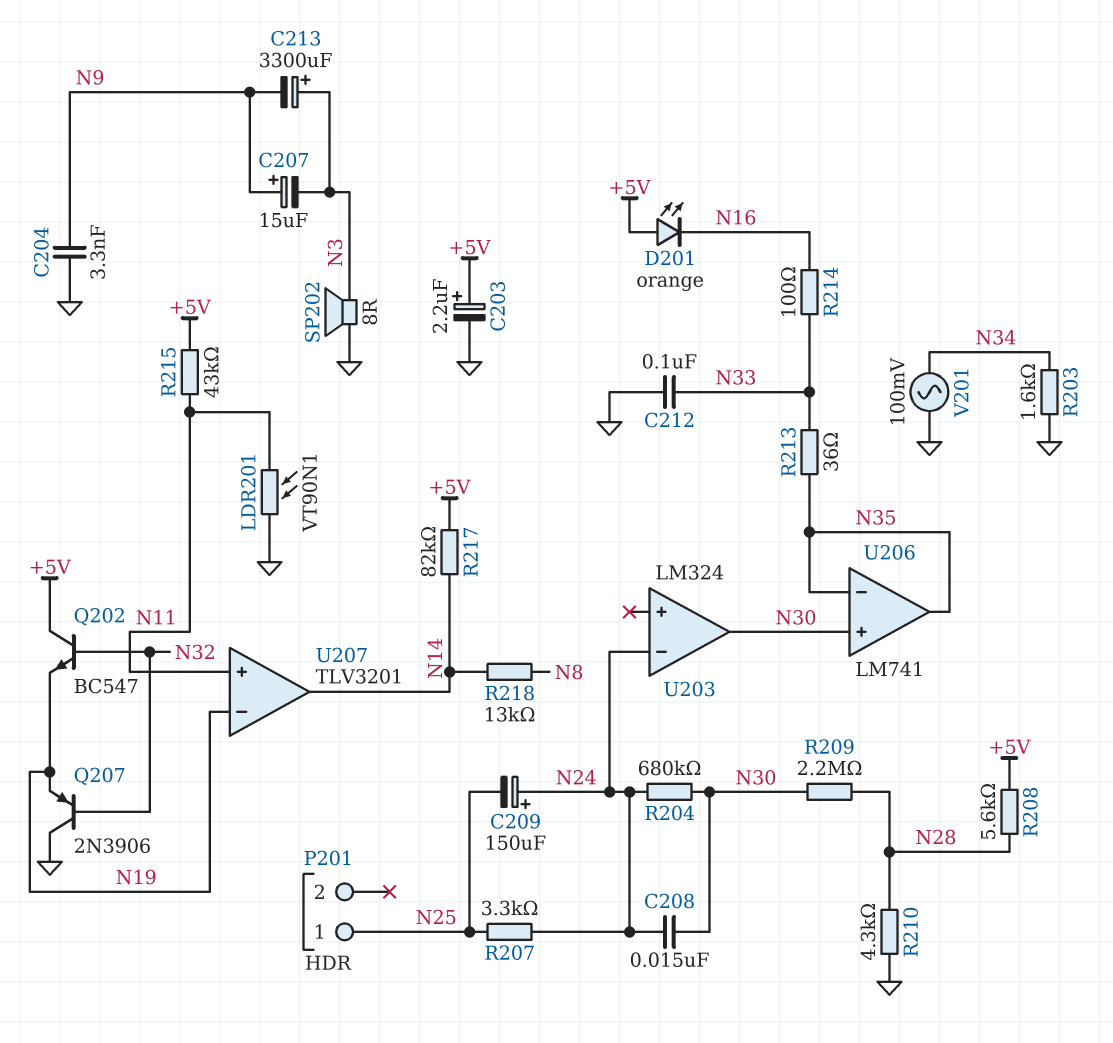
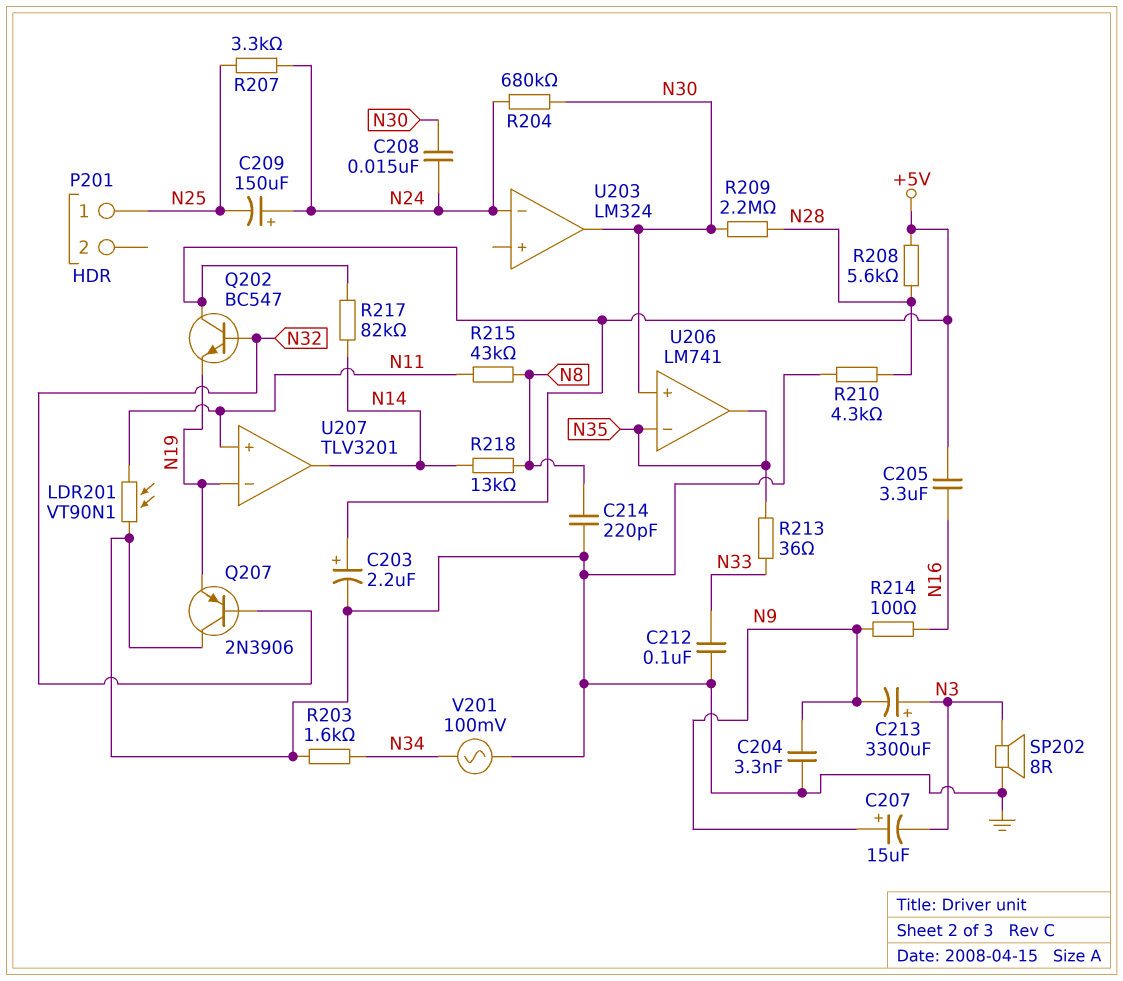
C205: none -> 3.3uF (+5V, N16)
C214: none -> 220pF (GND, N8)
D201: LED orange (A +5V, K N16) -> none
R214: 100 (N16, N33) -> 100 (N9, N16)
R215: 43k (+5V, N11) -> 43k (N8, N11)

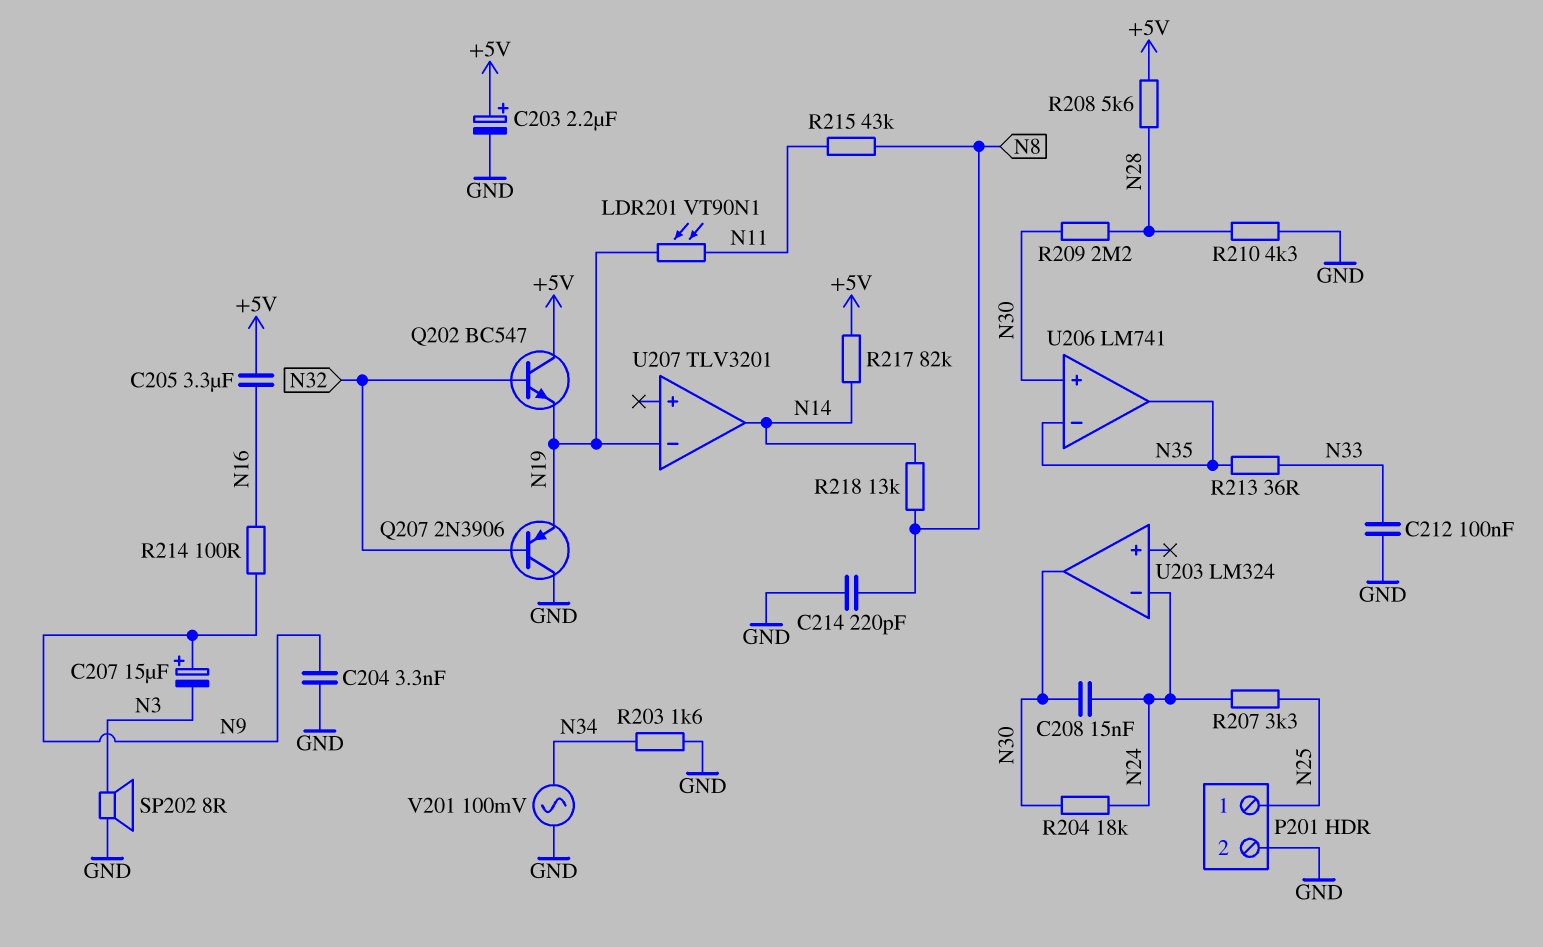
C209: 150uF (plus N24, minus N25) -> none
C213: 3300uF (plus N3, minus N9) -> none
LDR201: VT90N1 (GND, N11) -> VT90N1 (N11, N19)
P201 pin 2: none -> GND
R204: 680k (N24, N30) -> 18k (N24, N30)
U207 pin in+: N11 -> none

